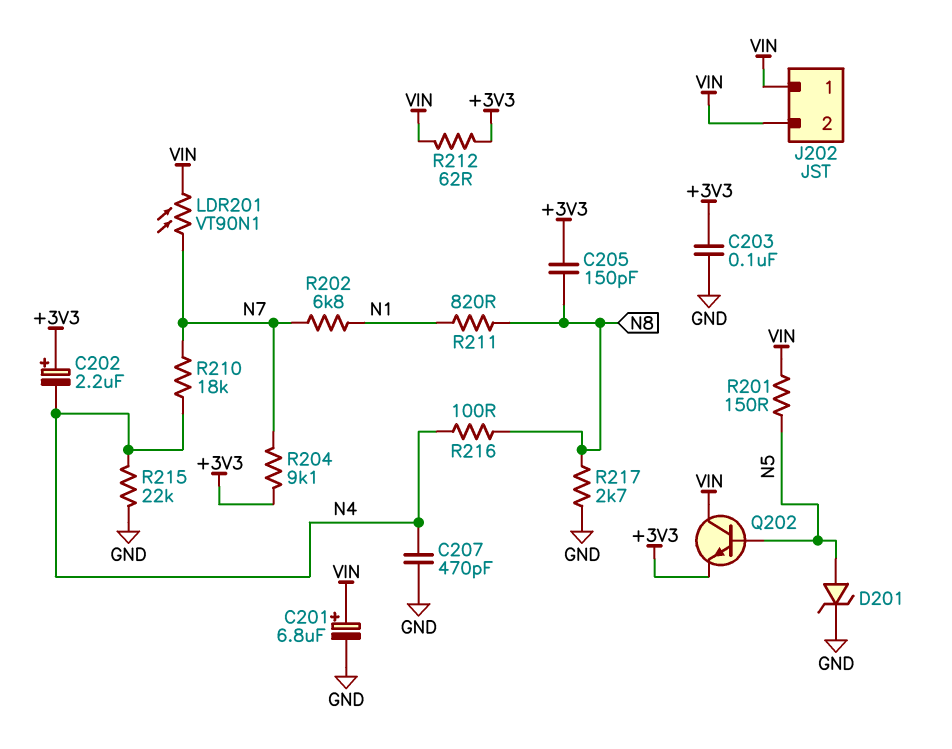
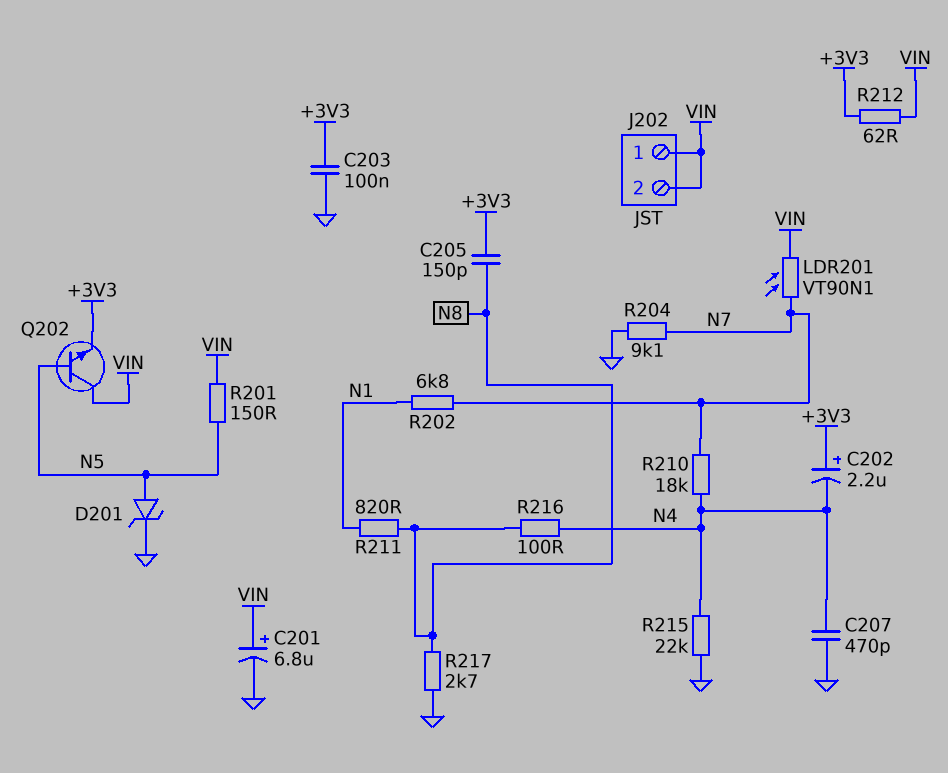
R204: 9.1k (+3V3, N7) -> 9.1k (GND, N7)

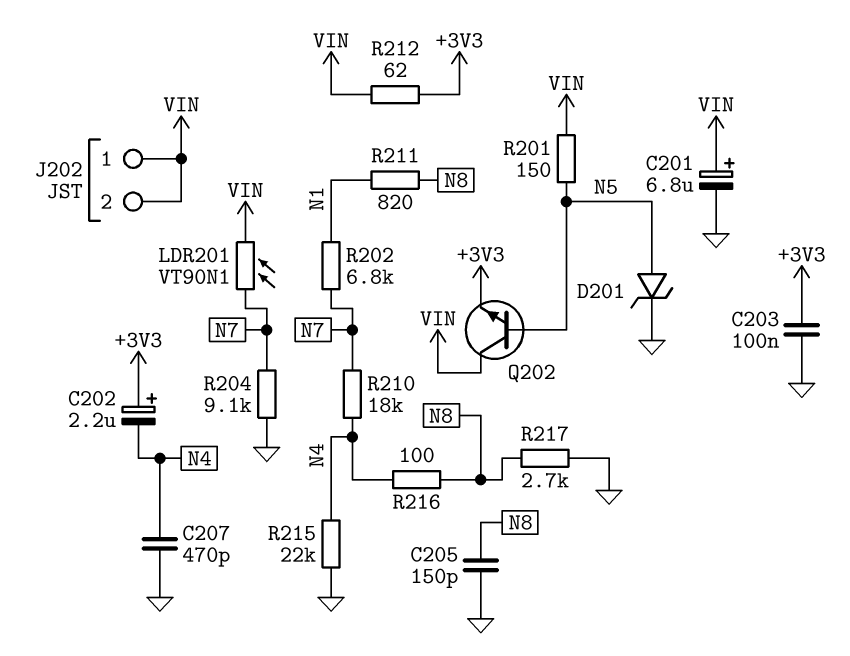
C205: 150pF (+3V3, N8) -> 150pF (GND, N8)

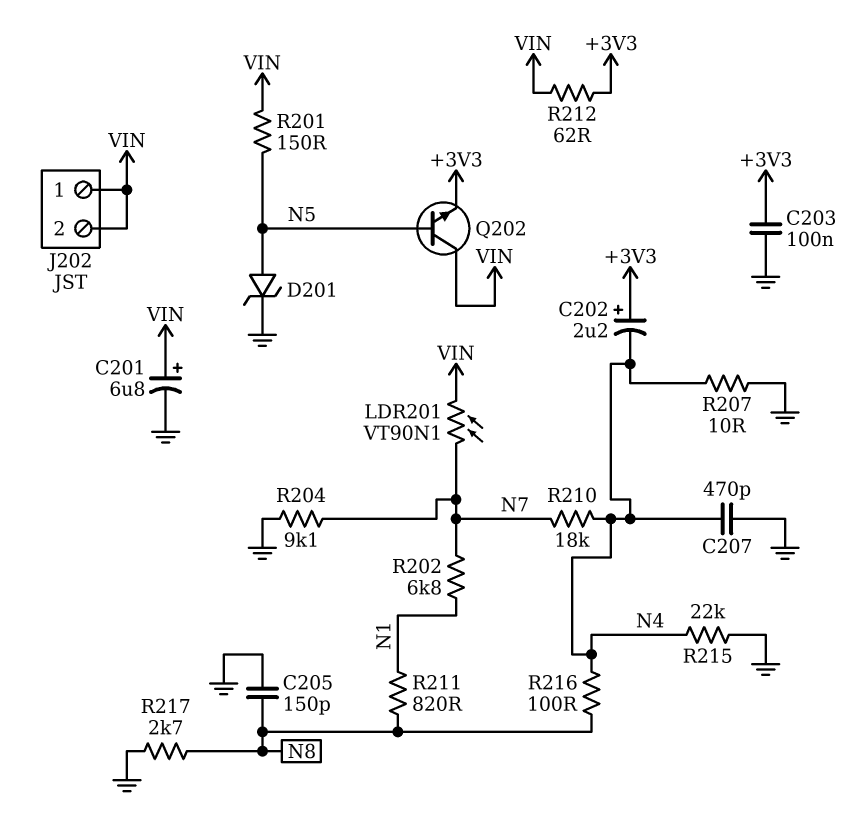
R207: none -> 10 (GND, N4)

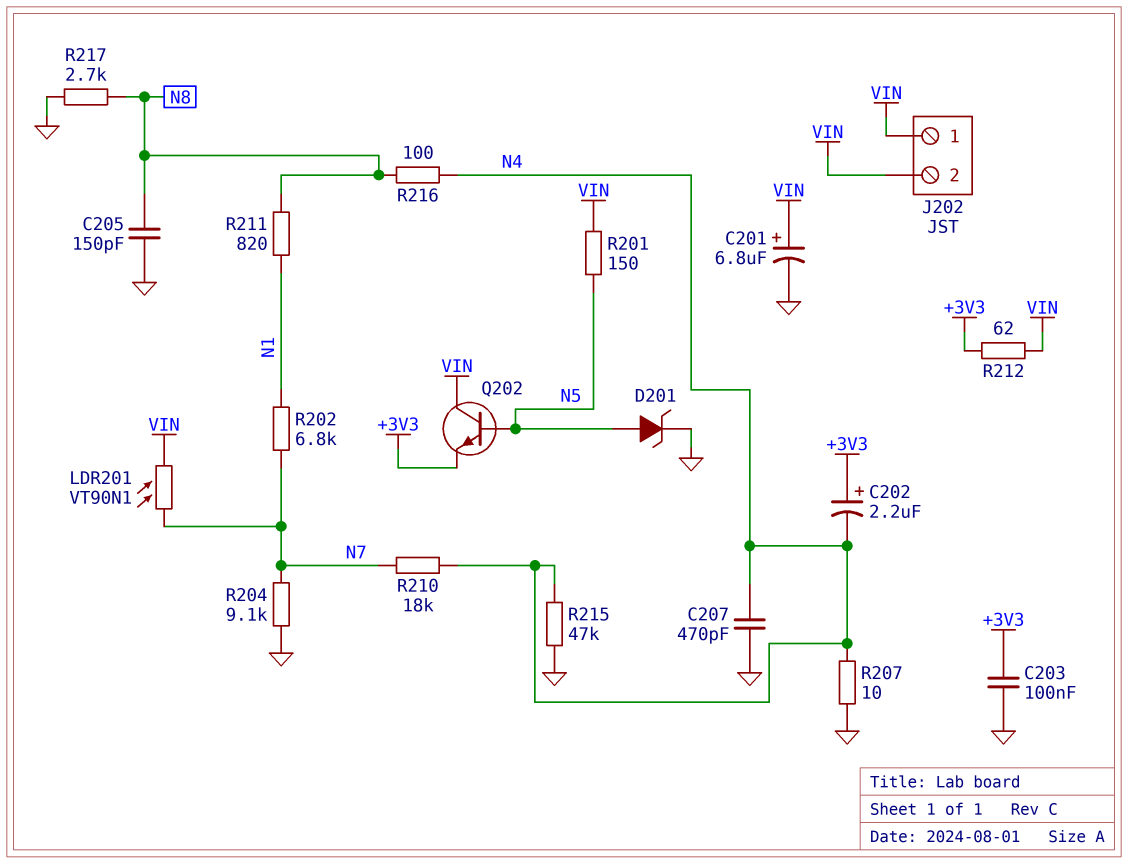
R215: 22k (GND, N4) -> 47k (GND, N4)

